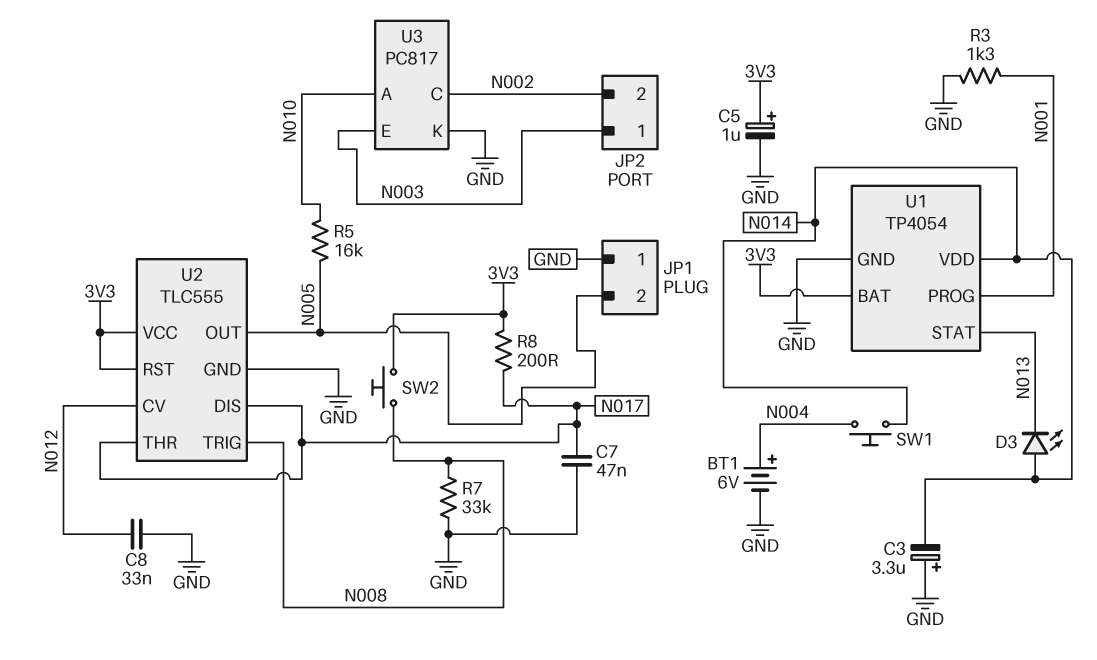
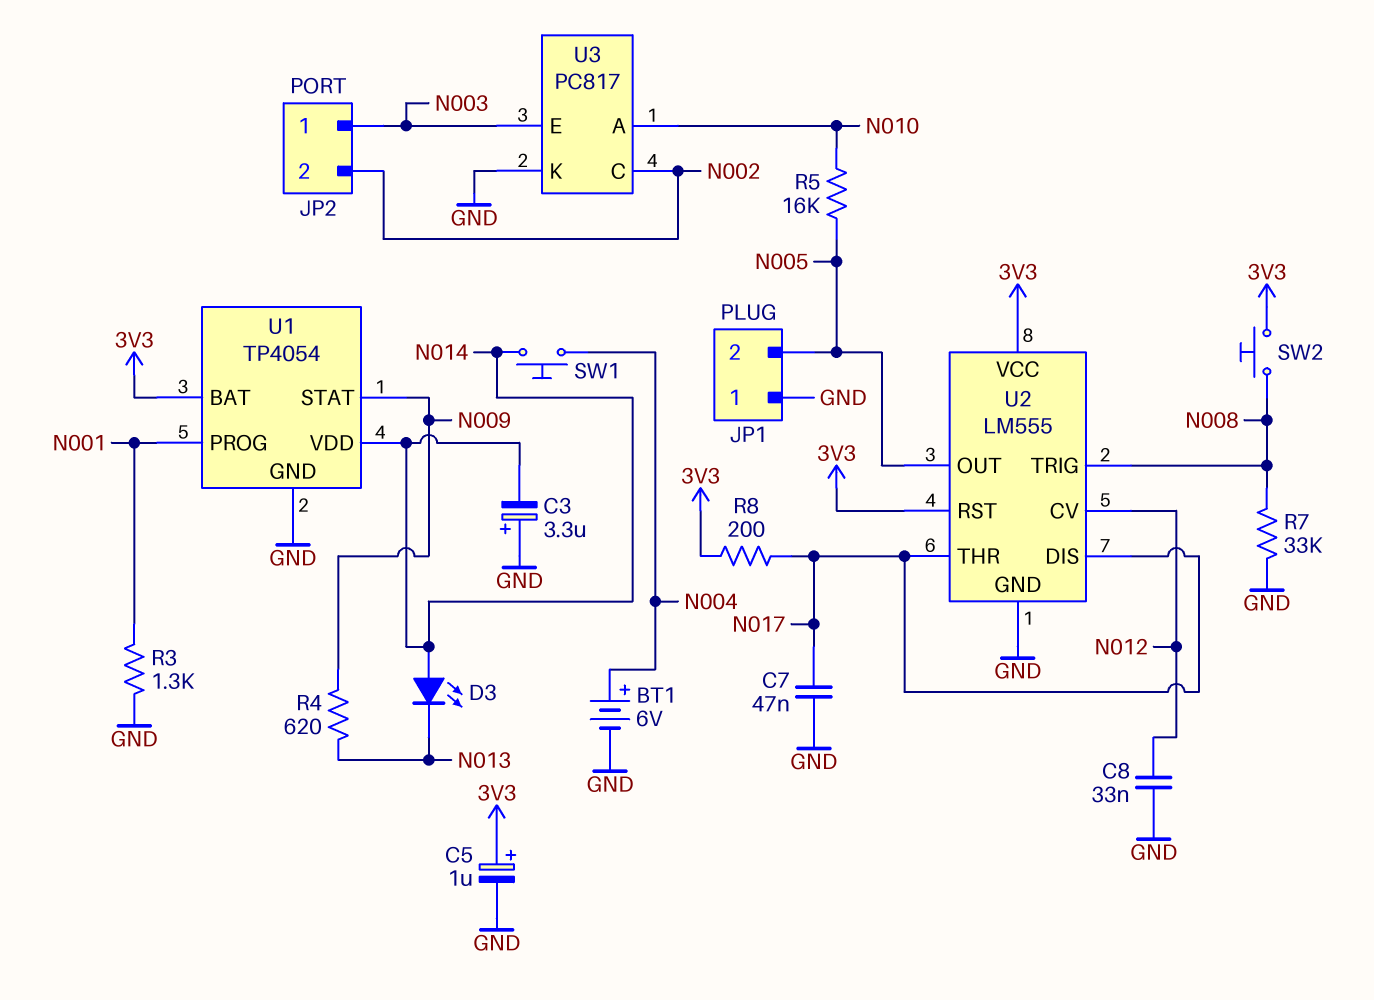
R4: none -> 620 (N009, N013)
U1 pin STAT: N013 -> N009
U2: TLC555 -> LM555

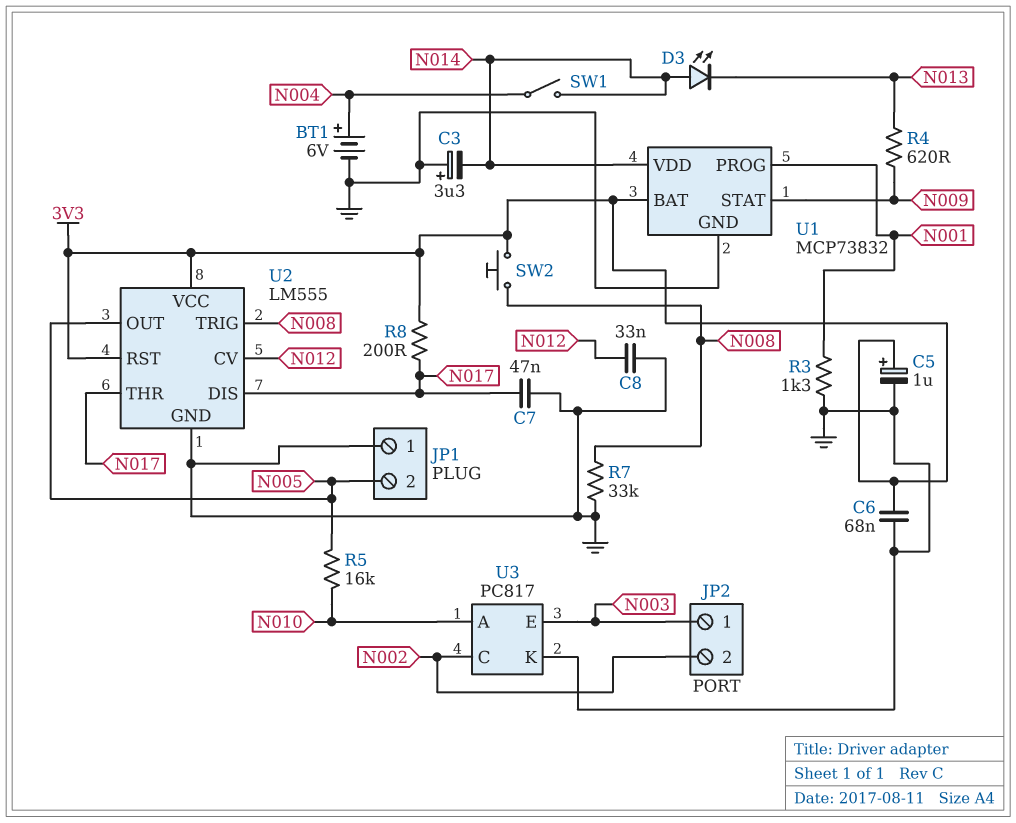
C6: none -> 68nF (3V3, GND)
SW1: button (N004, N014) -> switch (N004, N014)
U1: TP4054 -> MCP73832

